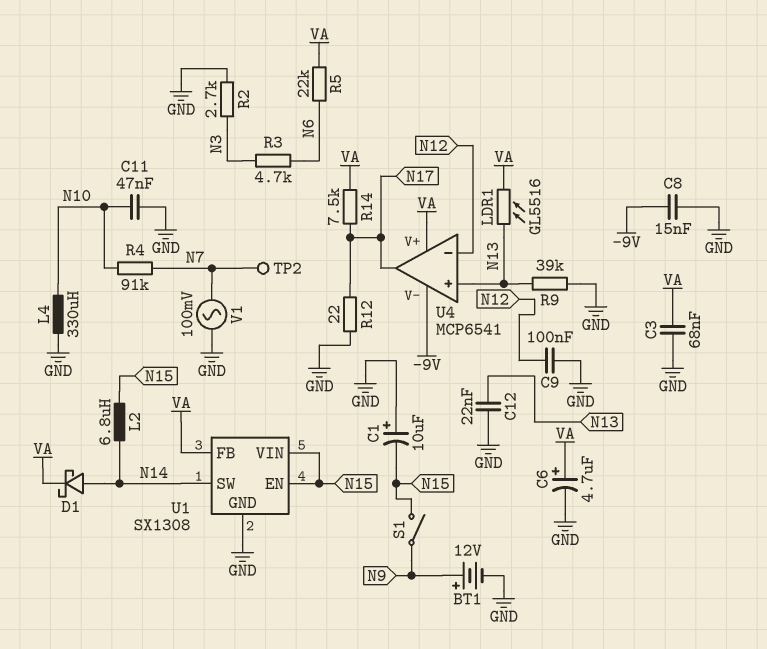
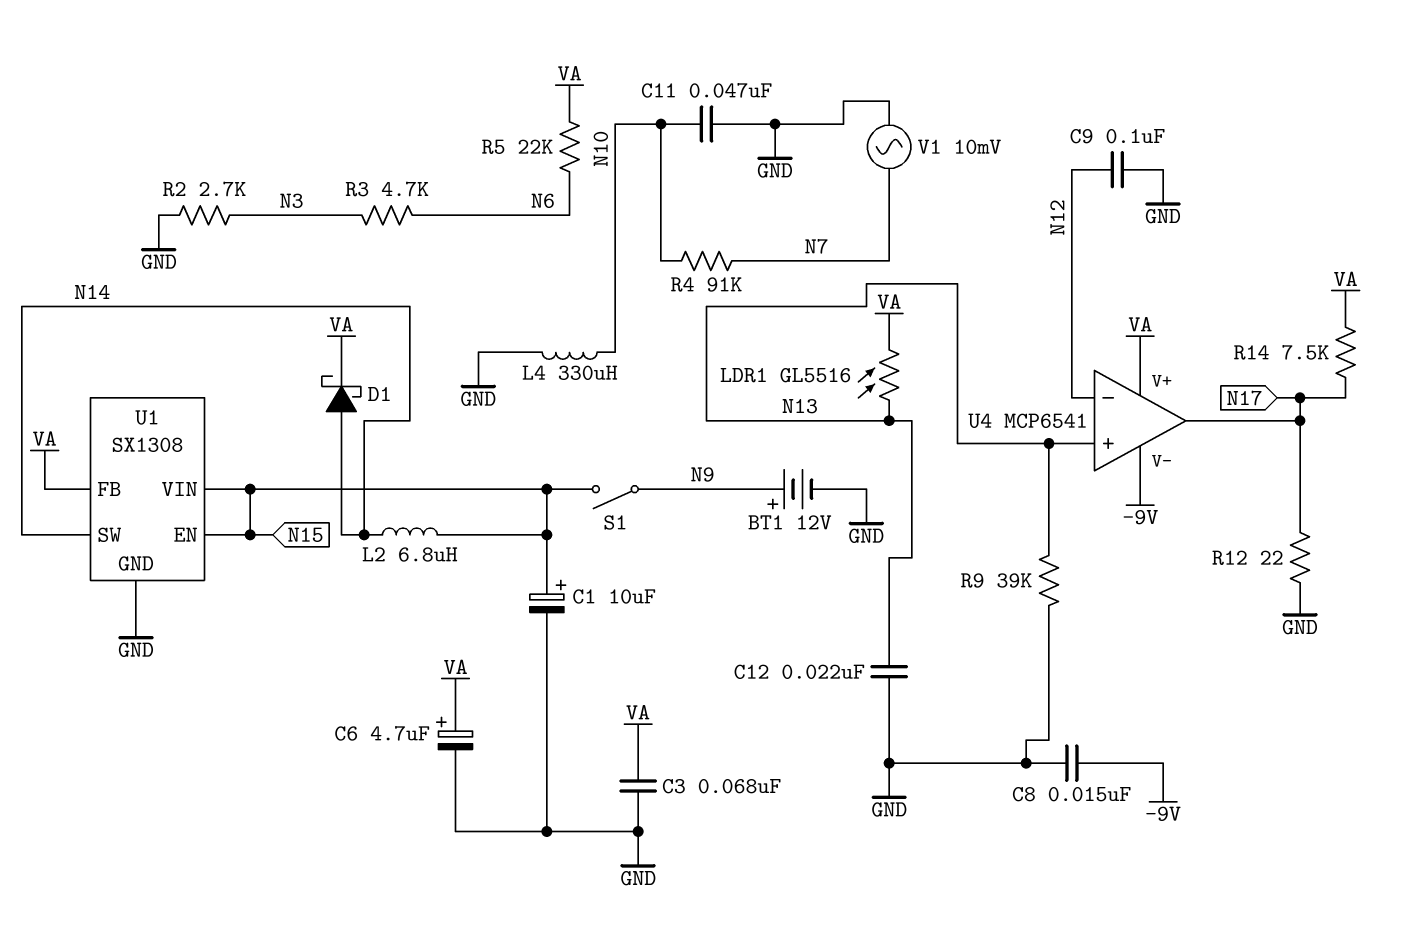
C1: 10uF (plus GND, minus N15) -> 10uF (plus N15, minus GND)
TP2: test point (N7) -> none
V1: AC 100mV (GND, N7) -> AC 10mV (GND, N7)

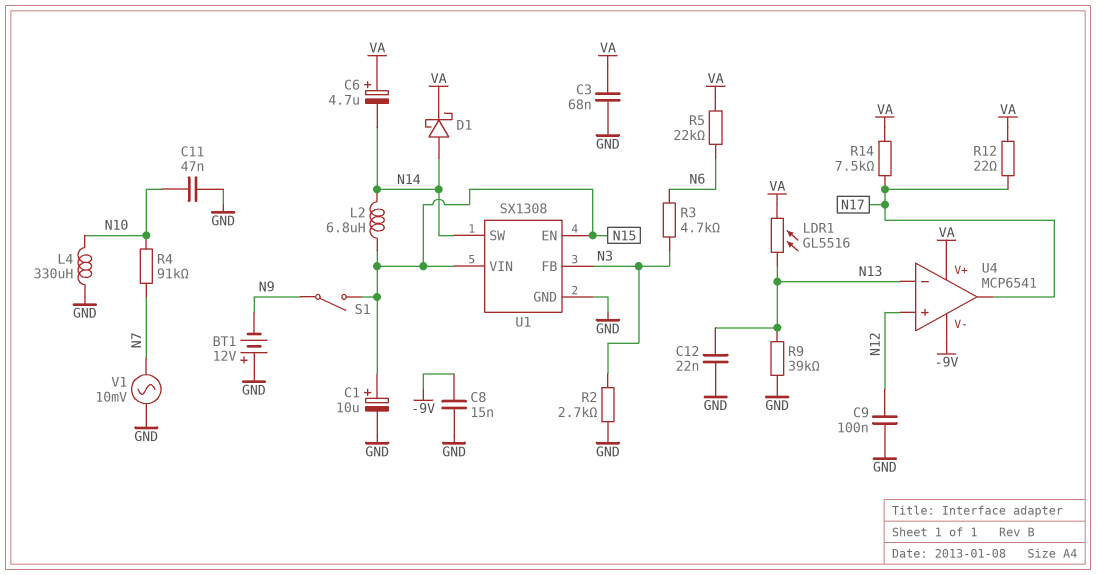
BT1: 12V (plus N9, minus GND) -> 12V (plus GND, minus N9)
C6: 4.7uF (plus VA, minus GND) -> 4.7uF (plus VA, minus N14)
R12: 22 (GND, N17) -> 22 (N17, VA)
U1 pin FB: VA -> N3
U4 pin in+: N13 -> N12
U4 pin in-: N12 -> N13

